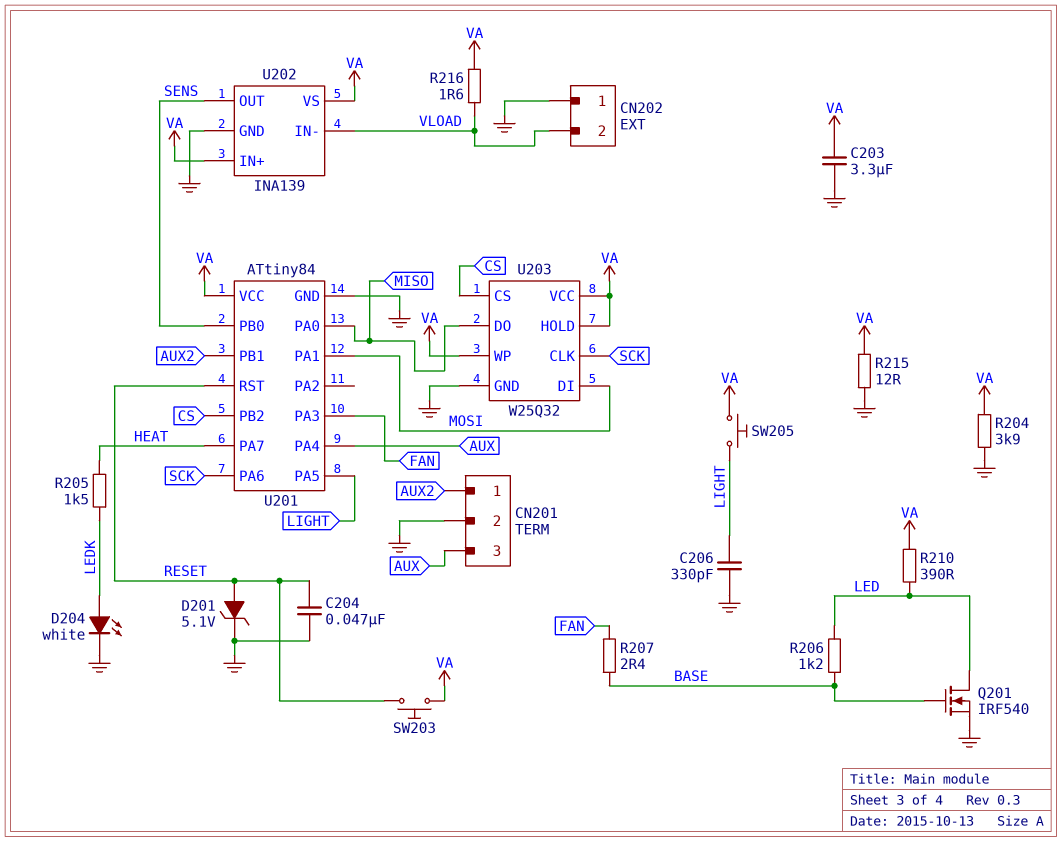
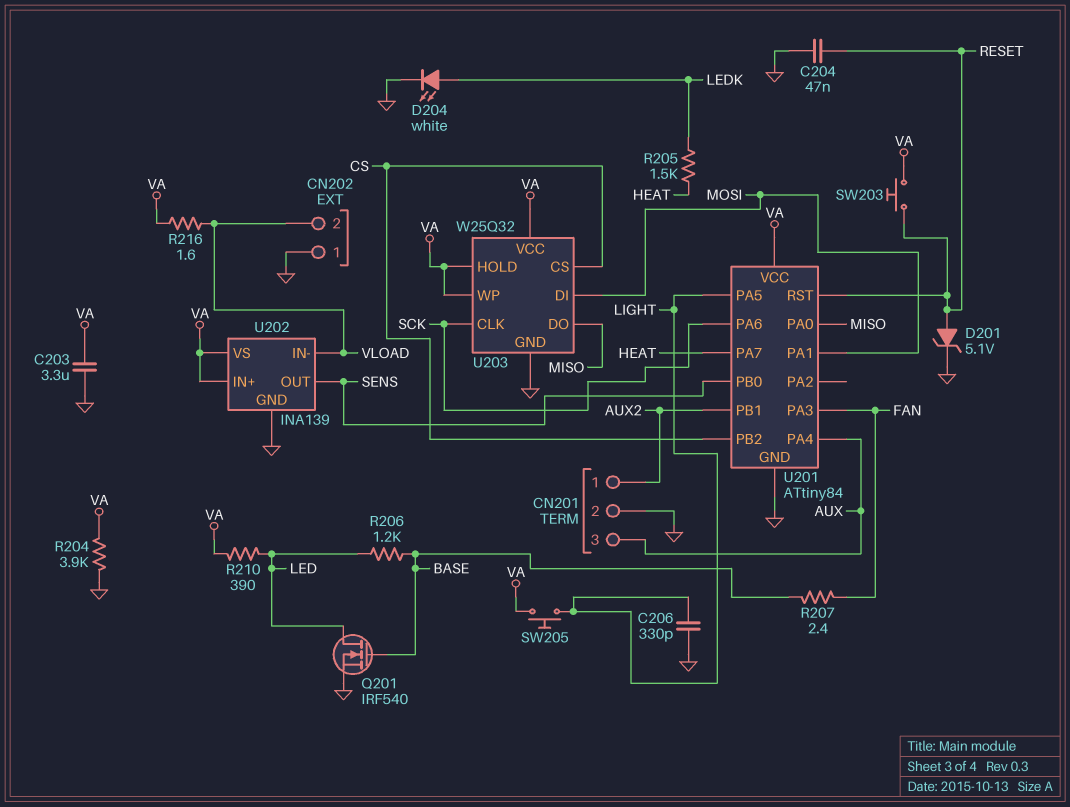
R215: 12 (GND, VA) -> none

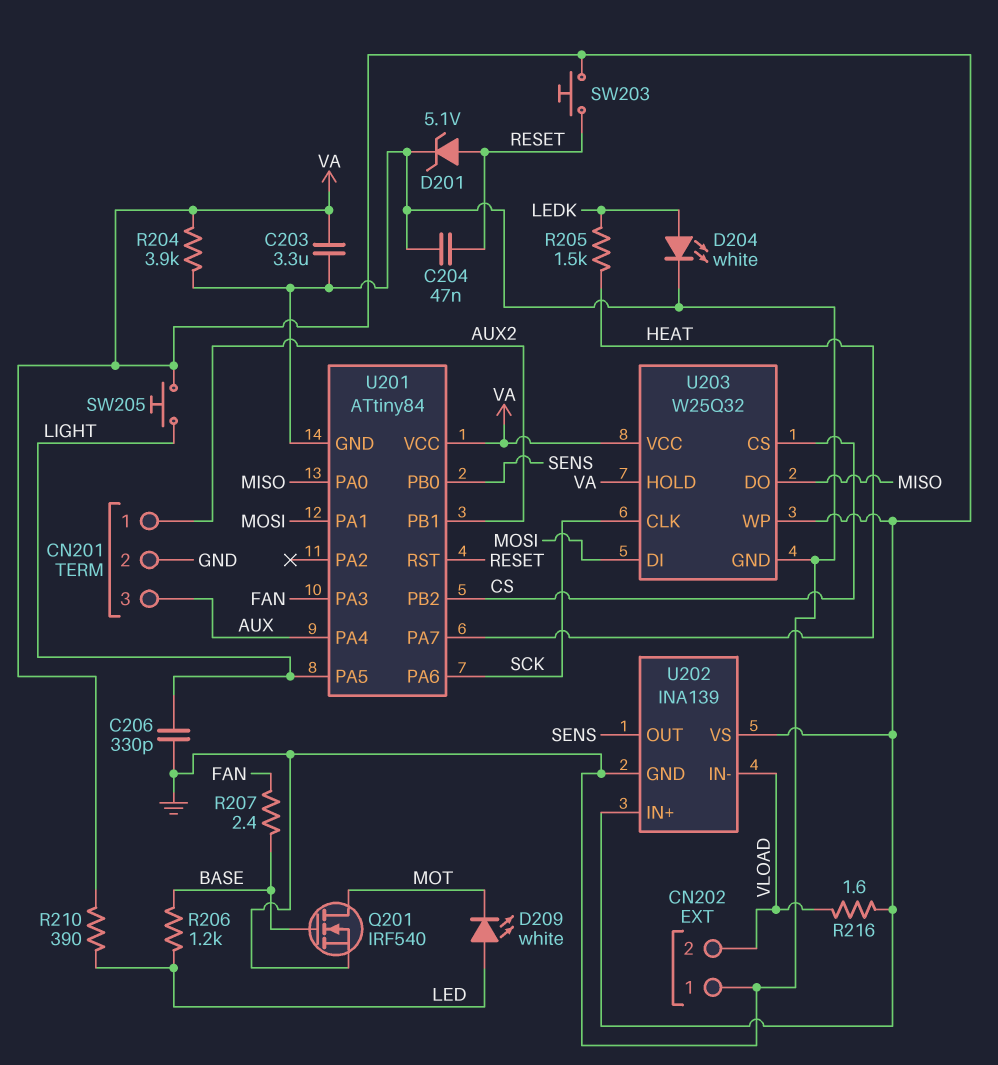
D209: none -> LED white (A LED, K MOT)
Q201: NMOS IRF540 (G BASE, D LED, S GND) -> NMOS IRF540 (G BASE, D MOT, S GND)

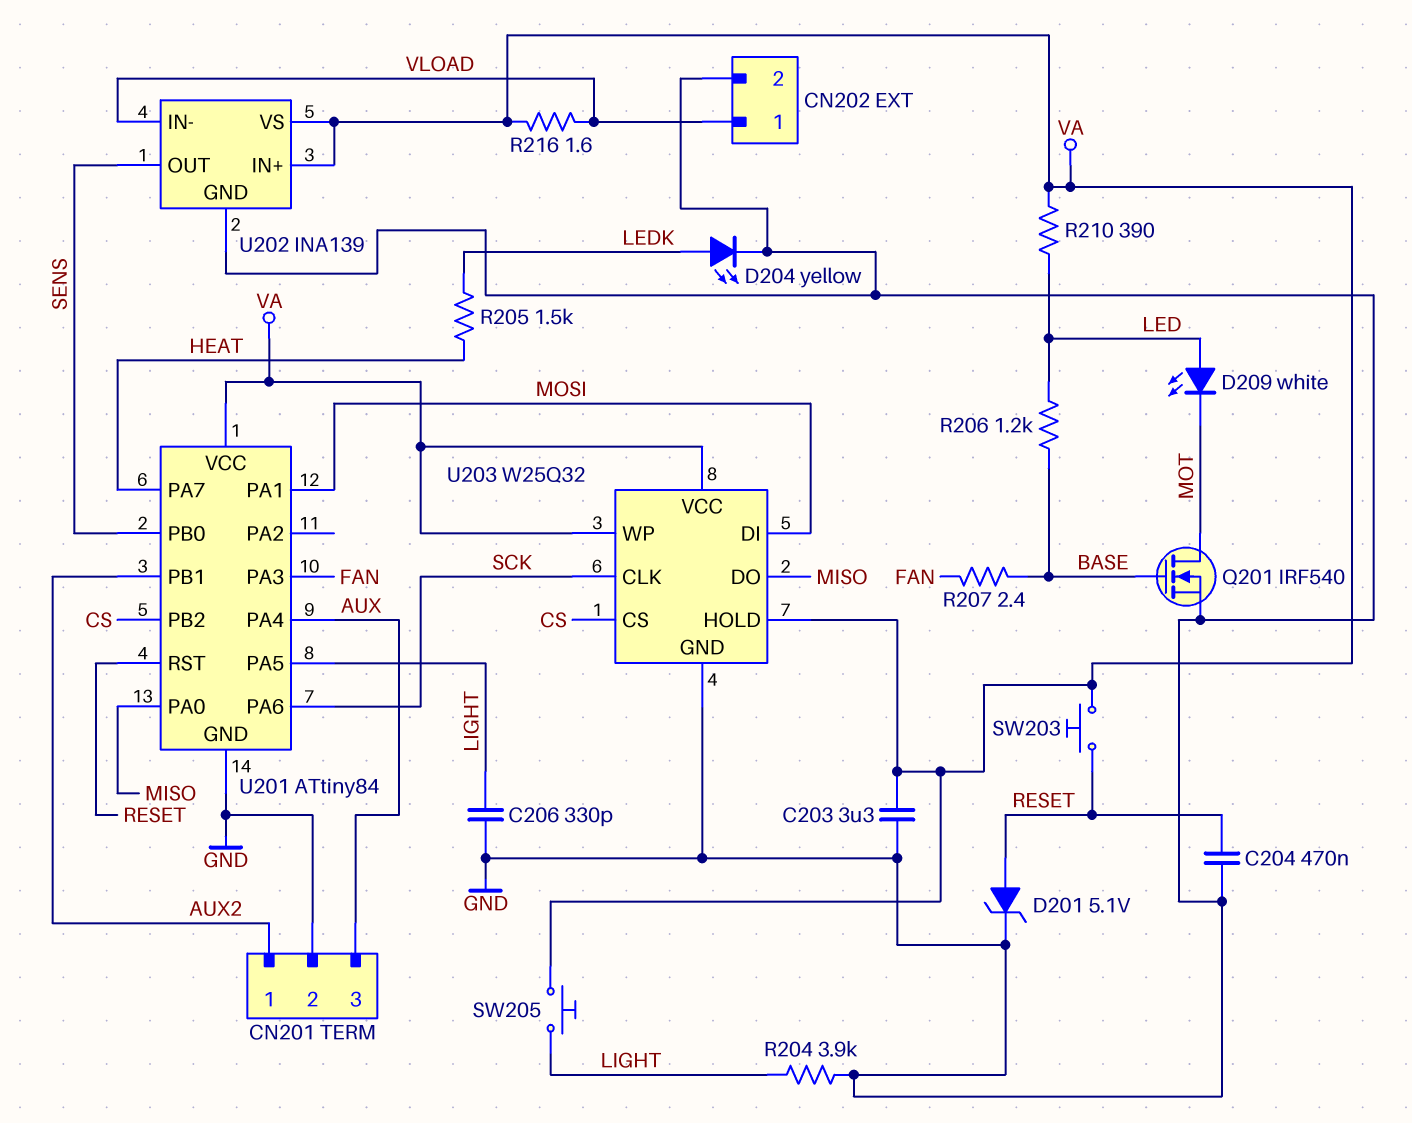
C204: 47nF (GND, RESET) -> 470nF (GND, RESET)
CN202 pin 1: GND -> VLOAD
CN202 pin 2: VLOAD -> GND
D204: LED white (A LEDK, K GND) -> LED yellow (A LEDK, K GND)
R204: 3.9k (GND, VA) -> 3.9k (GND, LIGHT)

